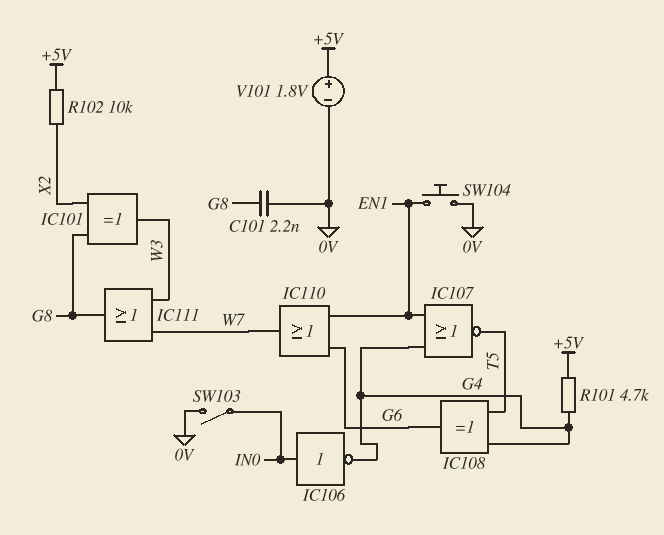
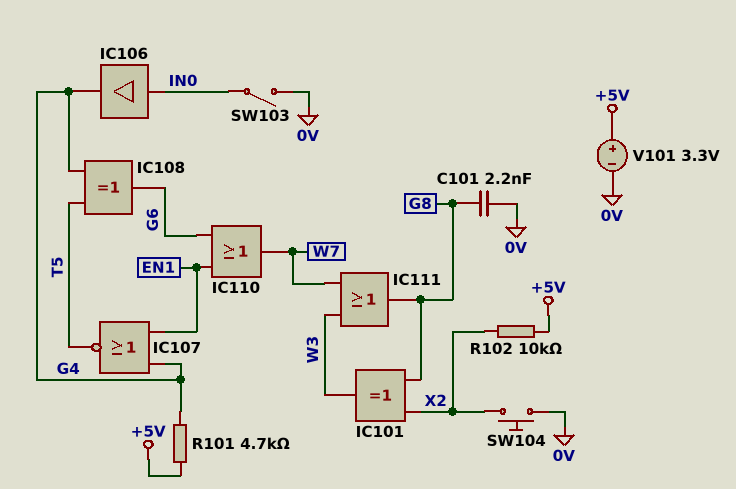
IC106: NOT (in IN0, out G4) -> buffer (in IN0, out G4)
SW104: button (0V, EN1) -> button (0V, X2)
V101: 1.8V (plus +5V, minus 0V) -> 3.3V (plus +5V, minus 0V)

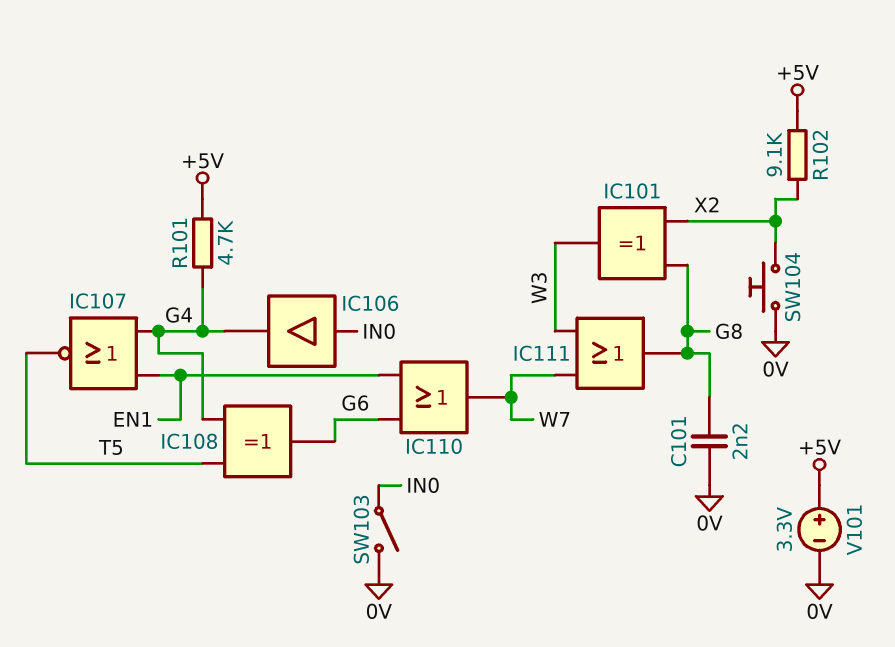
R102: 10k (+5V, X2) -> 9.1k (+5V, X2)

